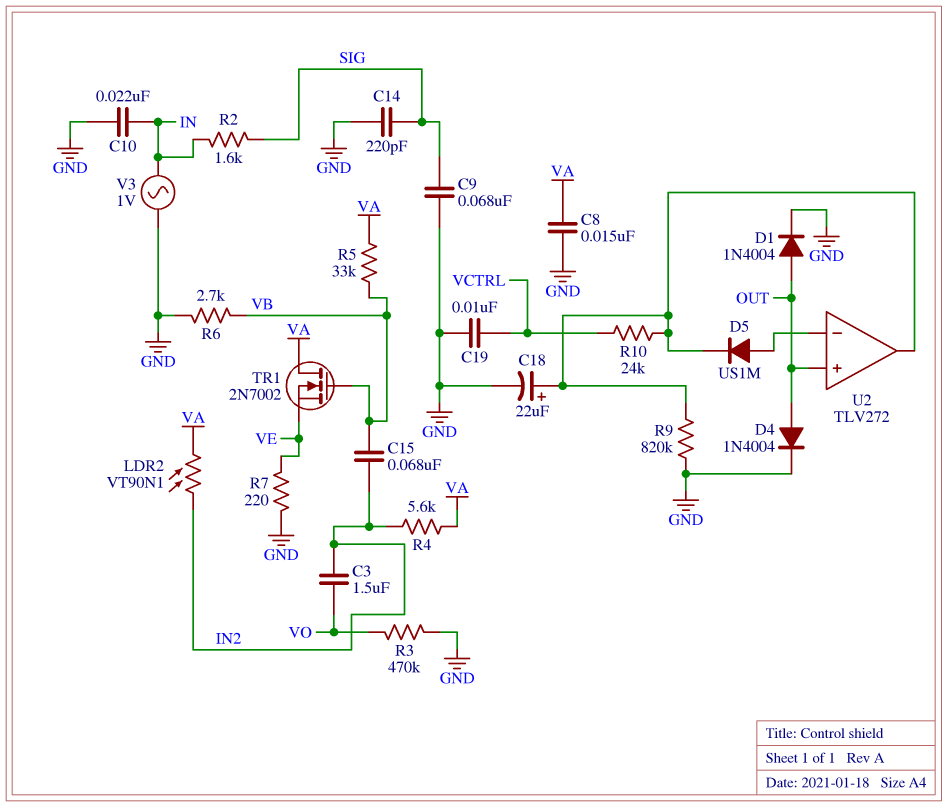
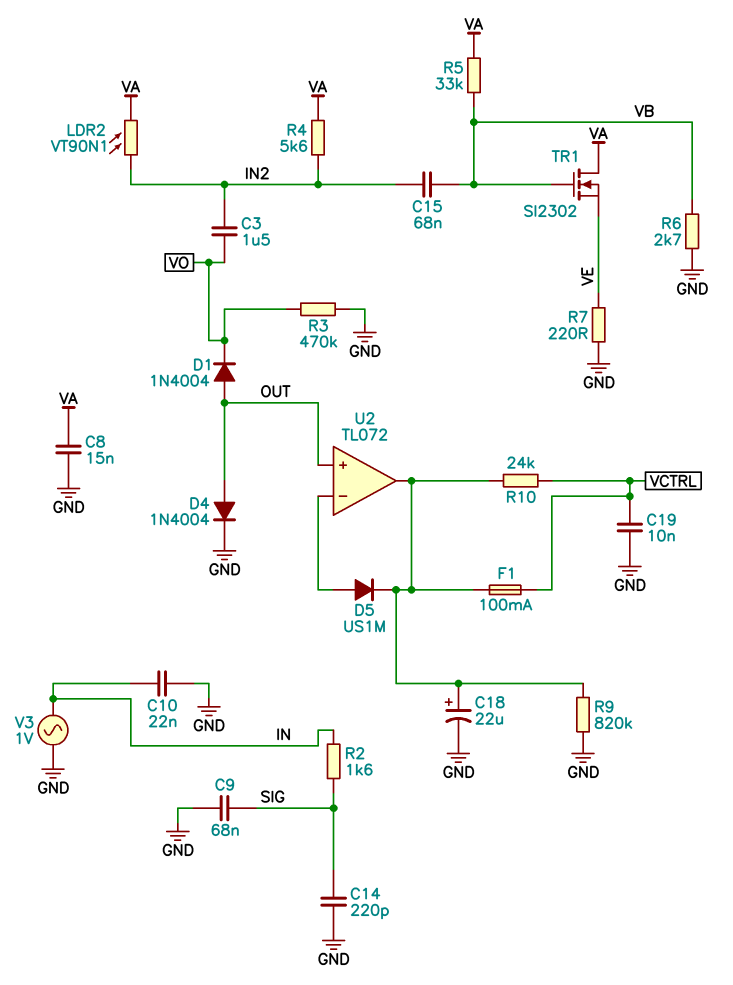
D1: diode 1N4004 (A OUT, K GND) -> diode 1N4004 (A OUT, K VO)
F1: none -> 100mA (U2/out, VCTRL)
TR1: NMOS 2N7002 (G VB, D VA, S VE) -> NMOS SI2302 (G VB, D VA, S VE)
U2: TLV272 -> TL072

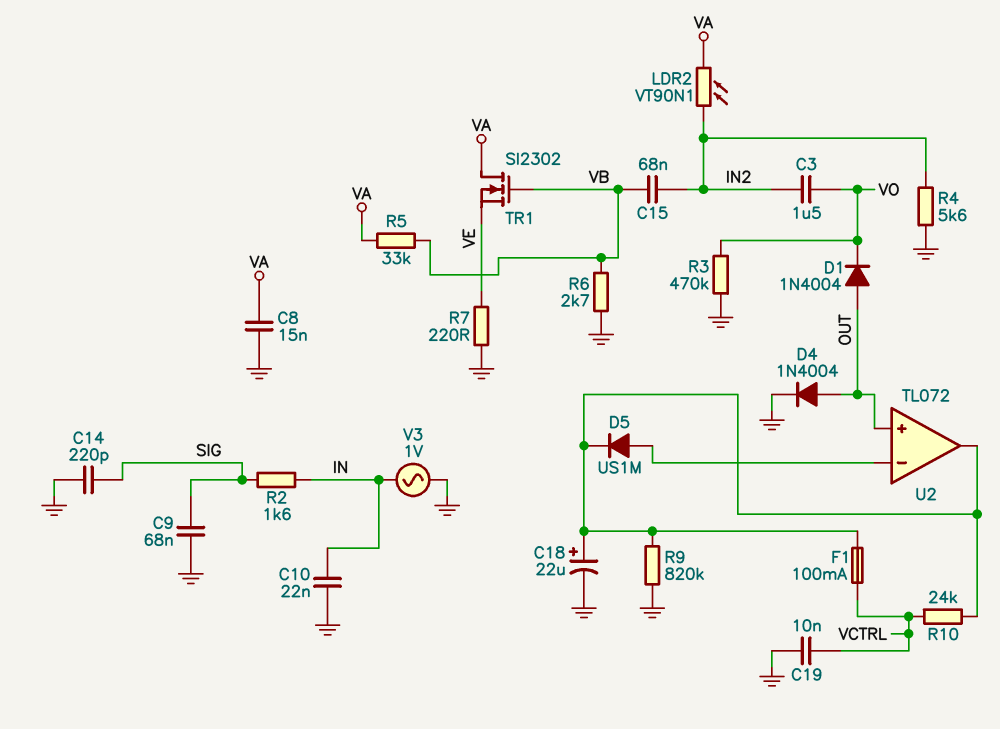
R4: 5.6k (IN2, VA) -> 5.6k (GND, IN2)

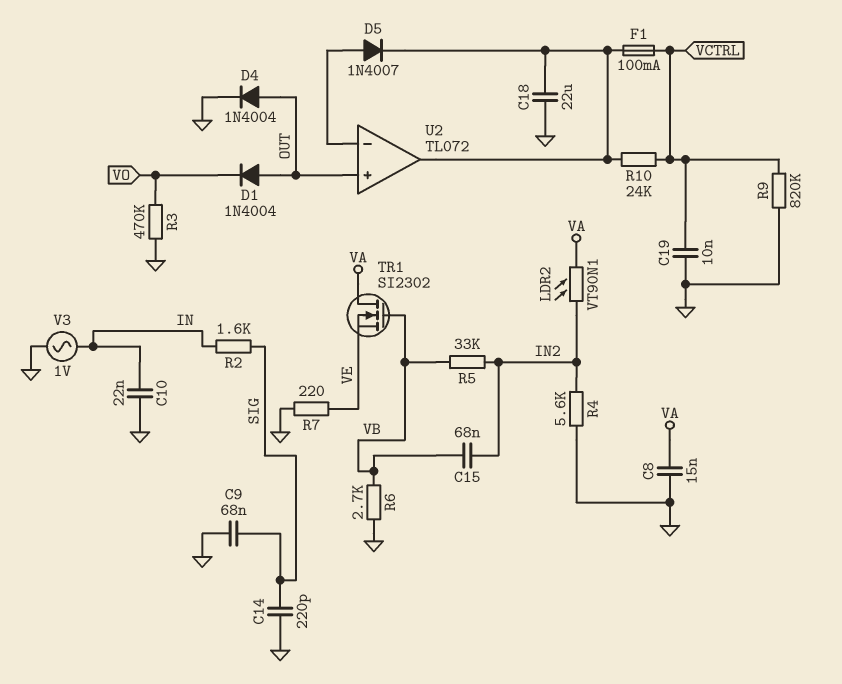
C3: 1.5uF (IN2, VO) -> none
C18: 22uF (plus U2/out, minus GND) -> 22uF (GND, U2/out)
D5: diode US1M (A U2/in-, K U2/out) -> diode 1N4007 (A U2/in-, K U2/out)
R5: 33k (VA, VB) -> 33k (IN2, VB)
R9: 820k (GND, U2/out) -> 820k (GND, VCTRL)

